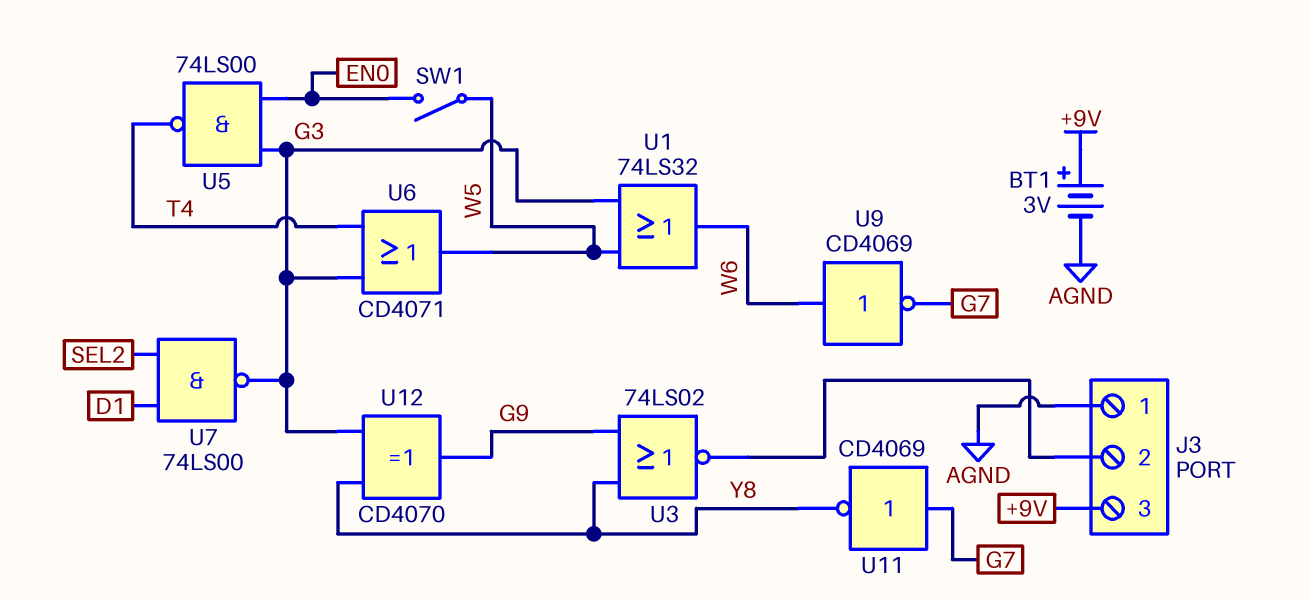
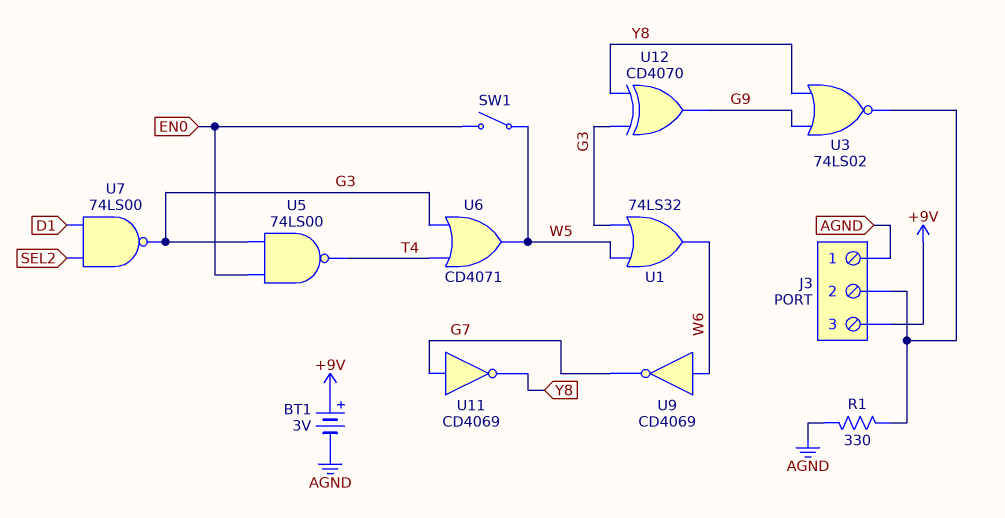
R1: none -> 330 (AGND, J3/2)

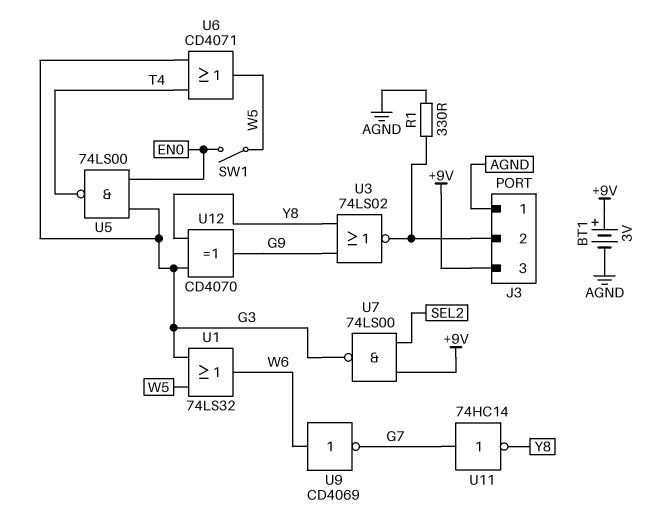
U7: NAND 74LS00 (in D1, in SEL2, out G3) -> NAND 74LS00 (in +9V, in SEL2, out G3)
U11: NOT CD4069 (in G7, out Y8) -> NOT 74HC14 (in G7, out Y8)

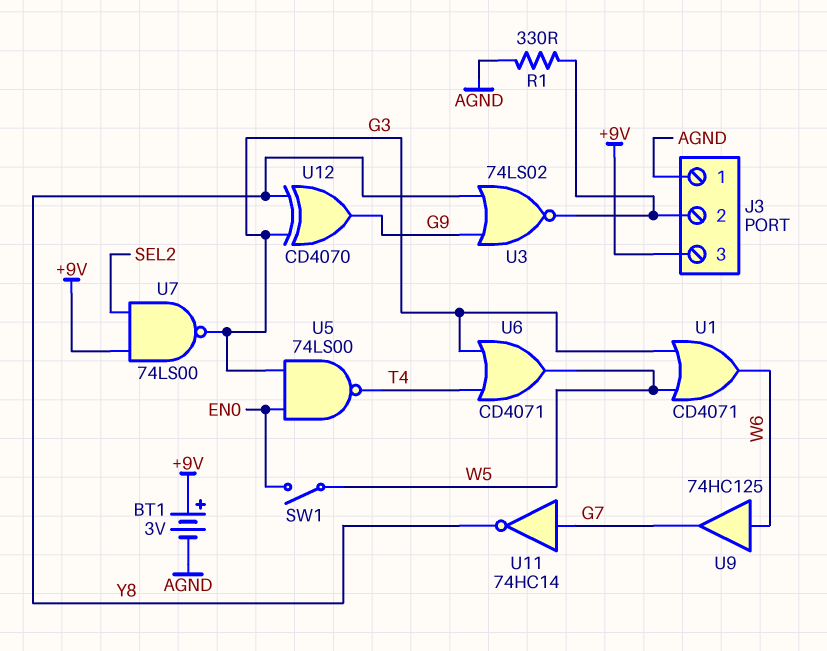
U1: OR 74LS32 (in G3, in W5, out W6) -> OR CD4071 (in G3, in W5, out W6)
U9: NOT CD4069 (in W6, out G7) -> buffer 74HC125 (in W6, out G7)

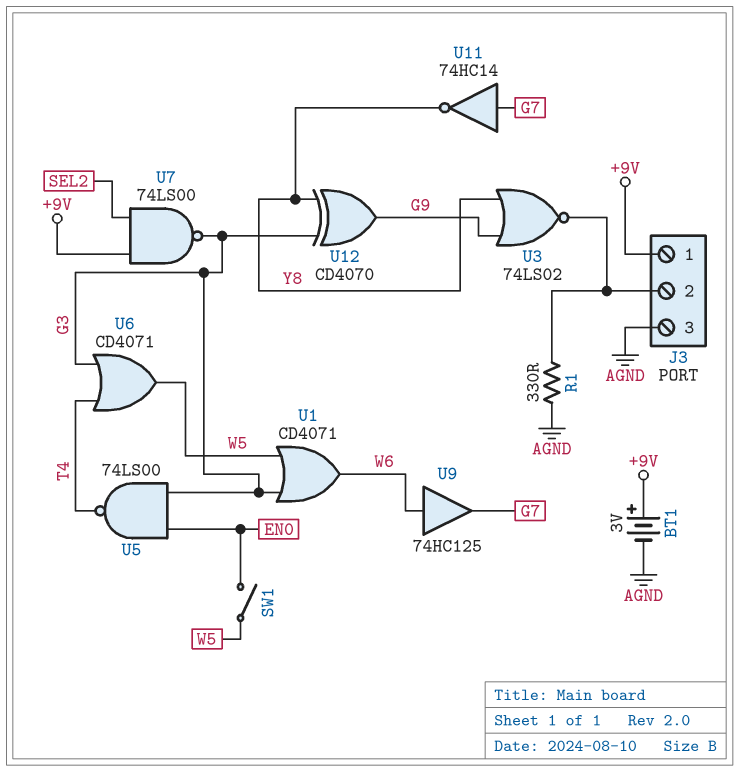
J3 pin 1: AGND -> +9V
J3 pin 3: +9V -> AGND

